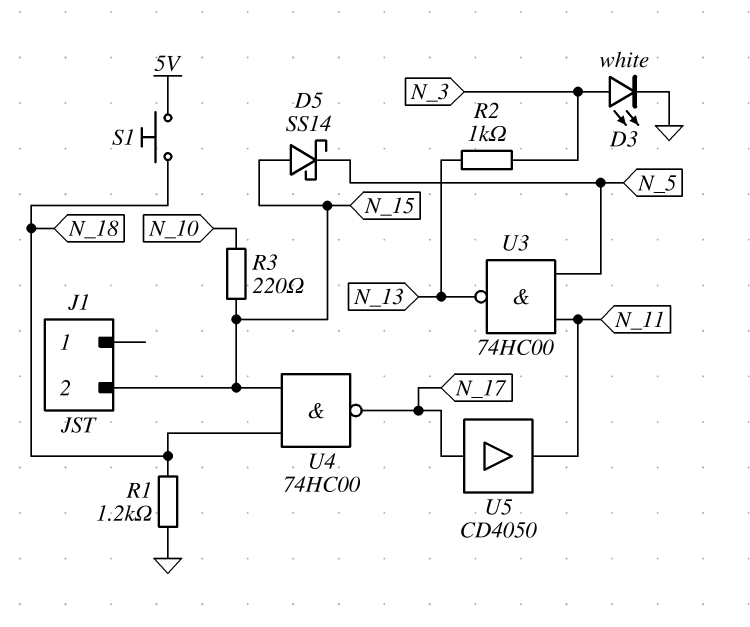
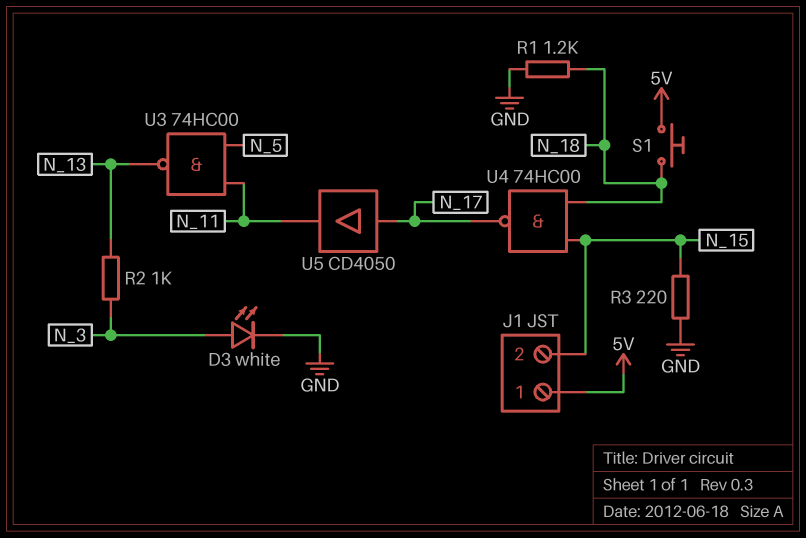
D5: schottky SS14 (A N_15, K N_5) -> none
J1 pin 1: none -> 5V
R3: 220 (N_10, N_15) -> 220 (GND, N_15)

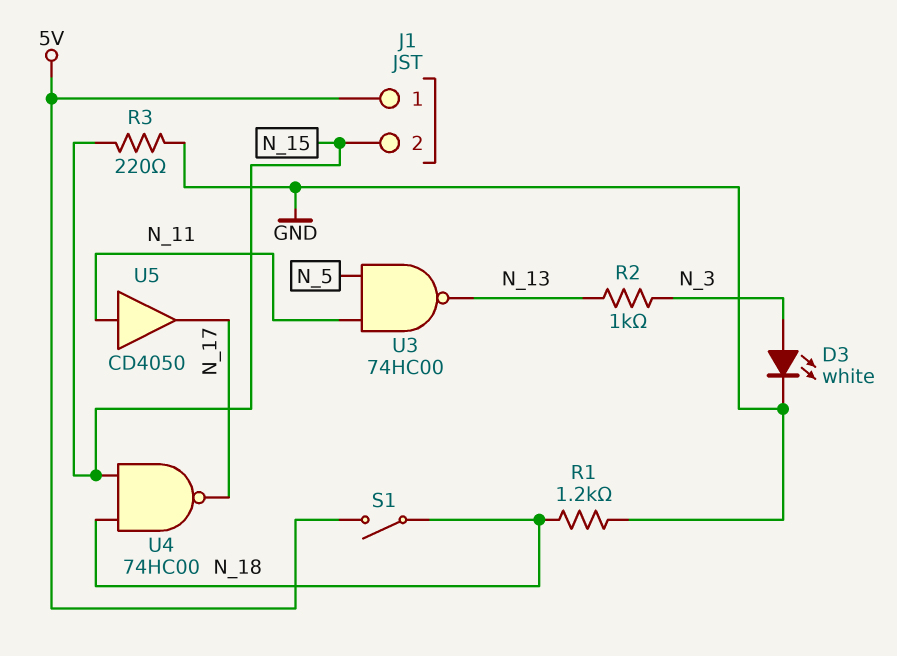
S1: button (5V, N_18) -> switch (5V, N_18)
U5: buffer CD4050 (in N_17, out N_11) -> buffer CD4050 (in N_11, out N_17)

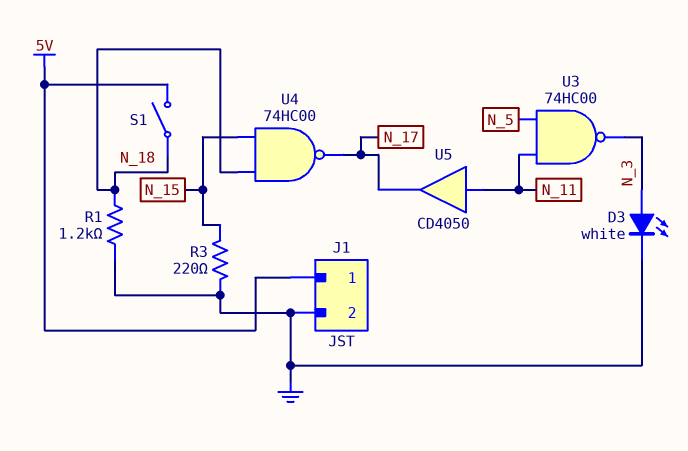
J1 pin 2: N_15 -> GND
R2: 1k (N_3, N_13) -> none
U3: NAND 74HC00 (in N_5, in N_11, out N_13) -> NAND 74HC00 (in N_5, in N_11, out N_3)

